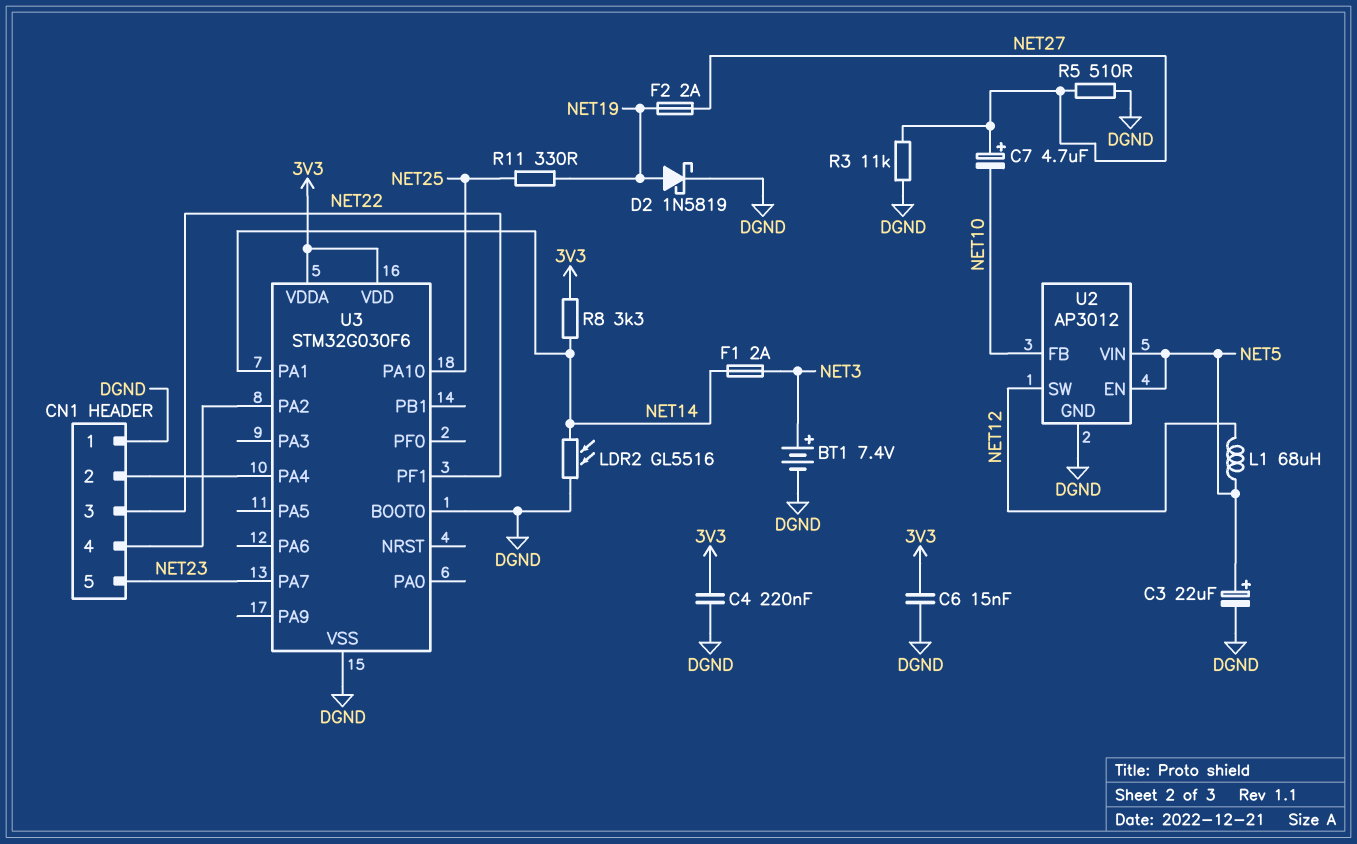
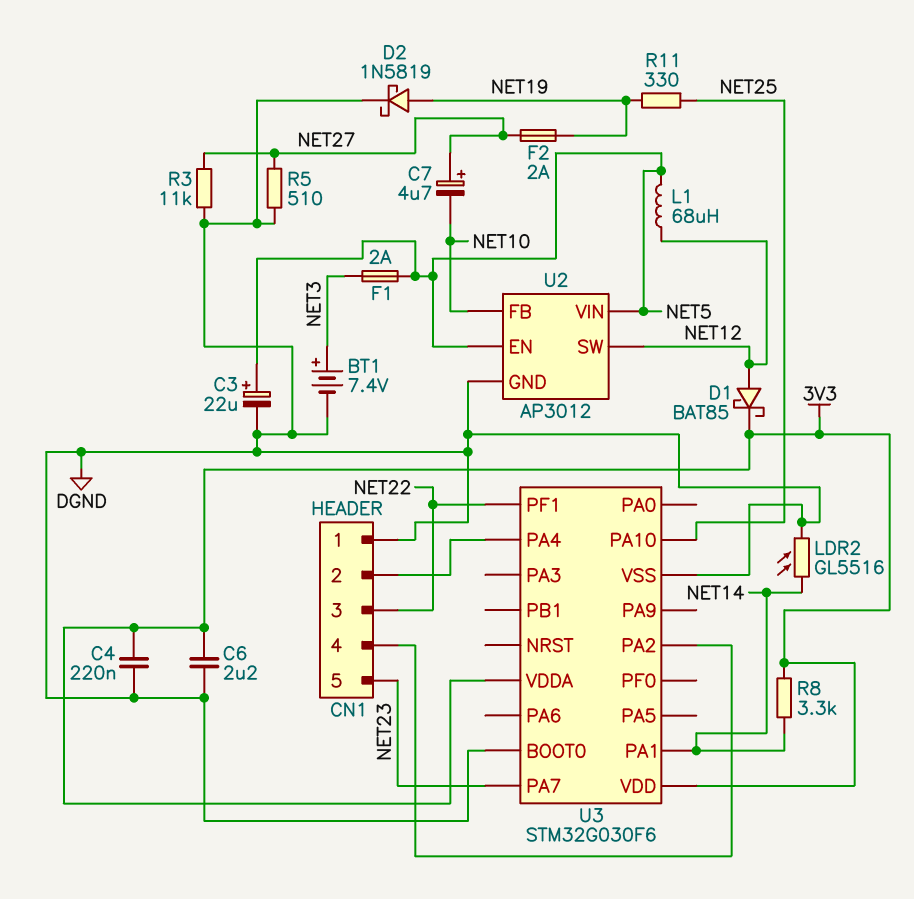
C6: 15nF (3V3, DGND) -> 2.2uF (3V3, DGND)
D1: none -> schottky BAT85 (A NET12, K 3V3)
F1: 2A (NET3, NET14) -> 2A (NET3, NET5)

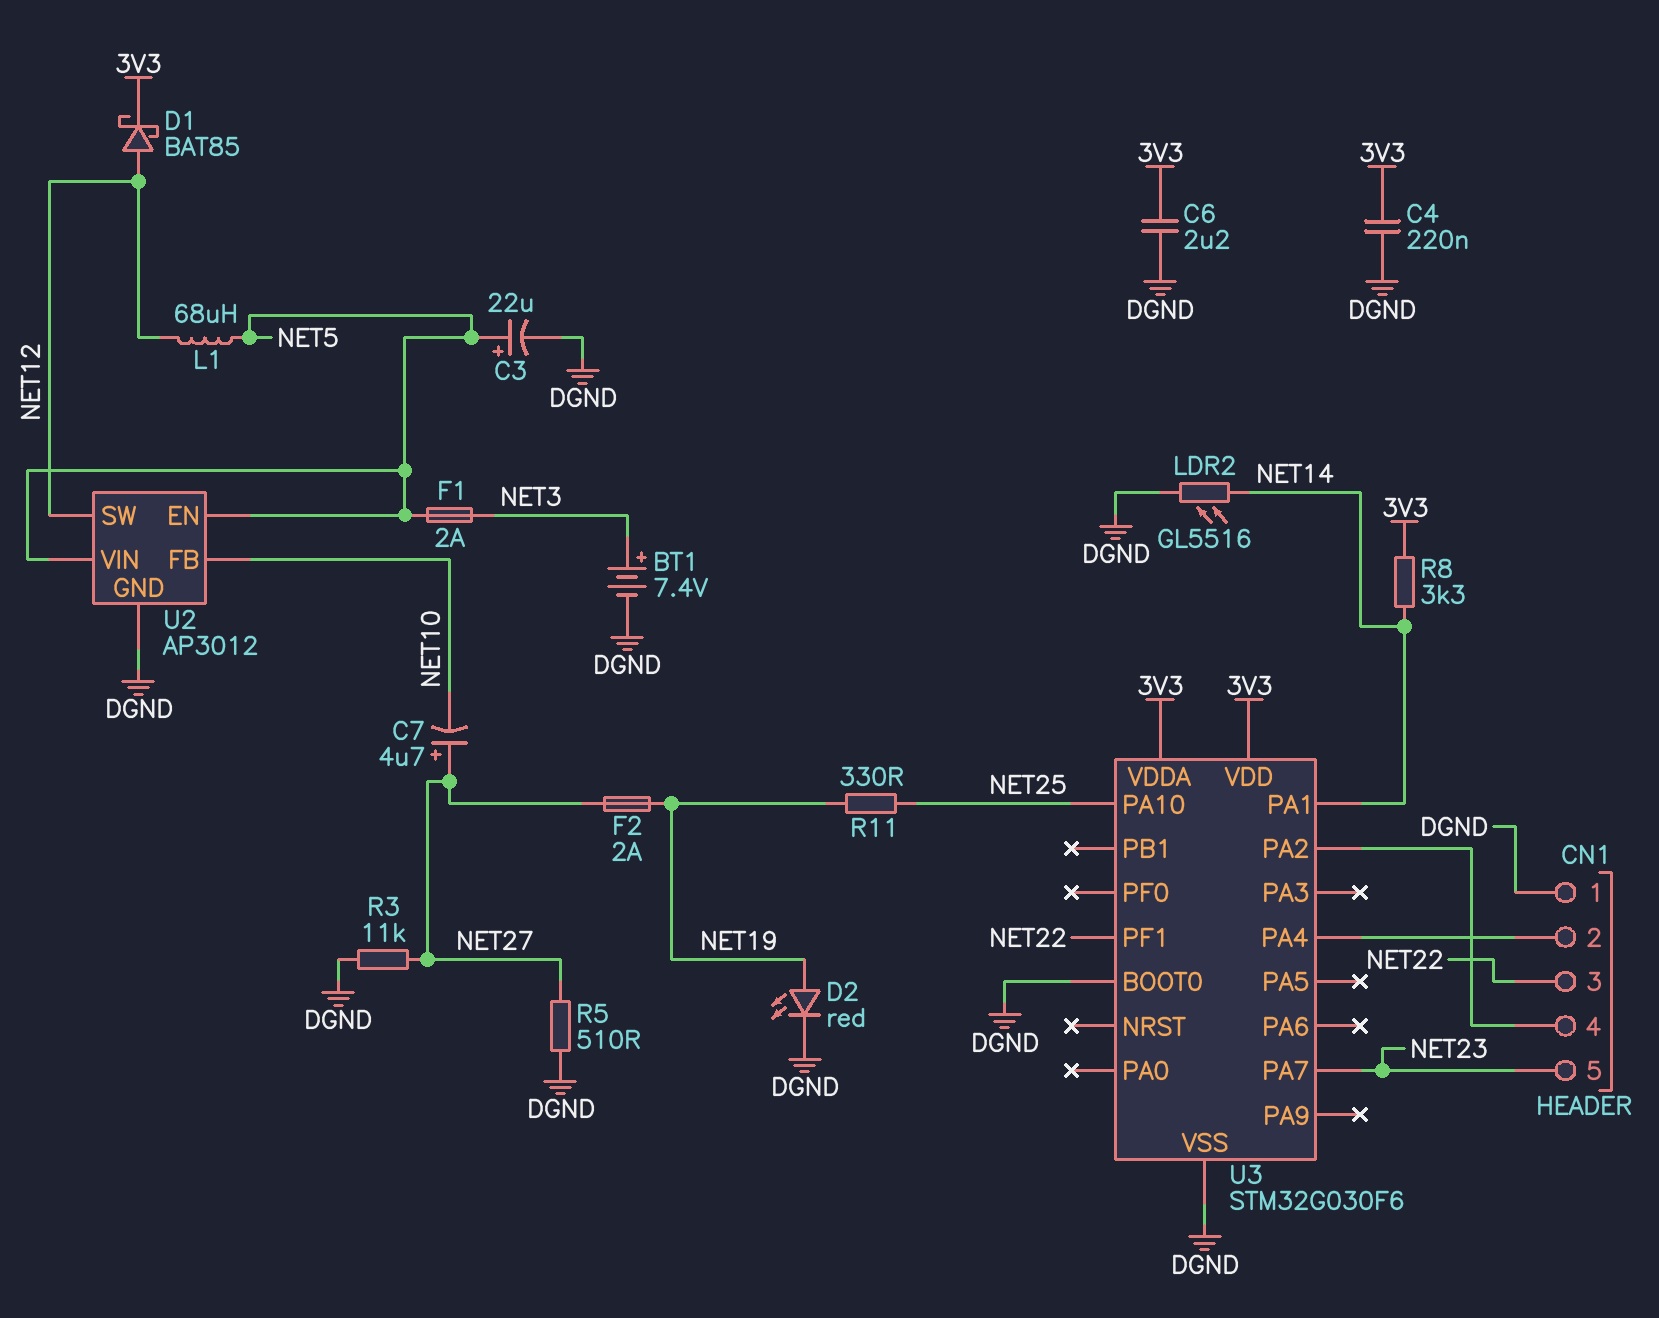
D2: schottky 1N5819 (A NET19, K DGND) -> LED red (A NET19, K DGND)

